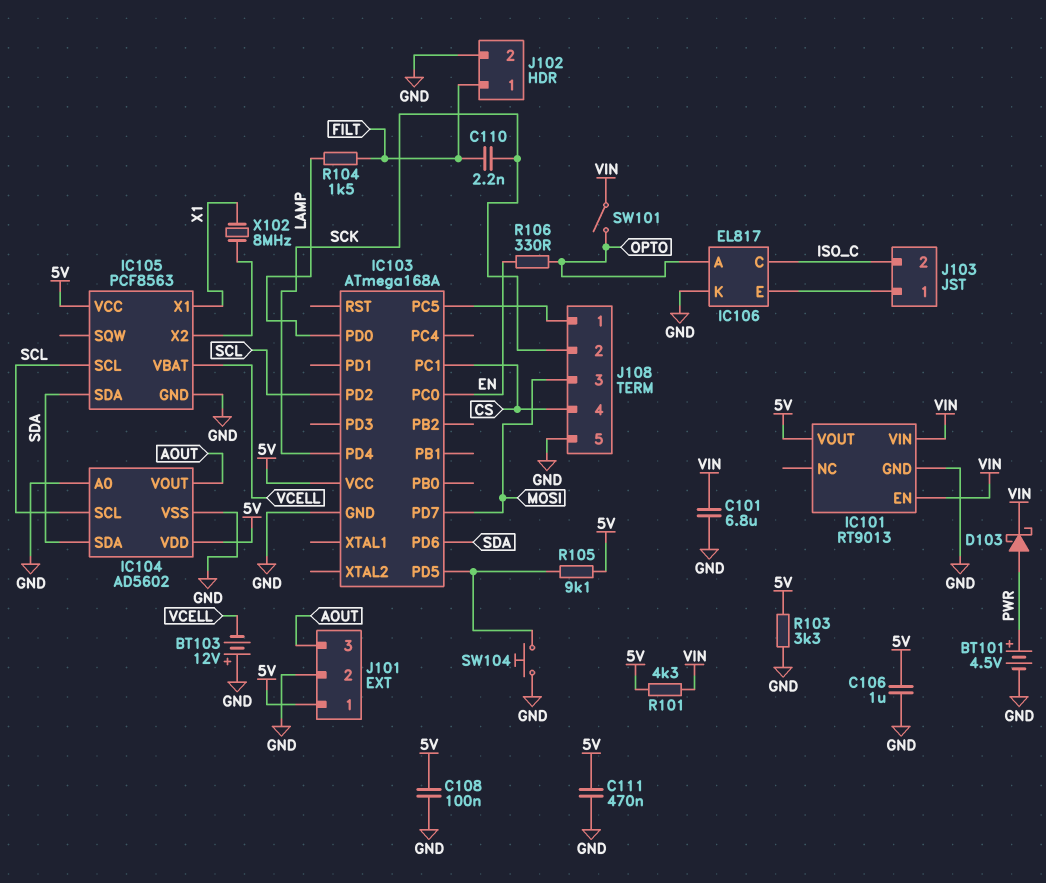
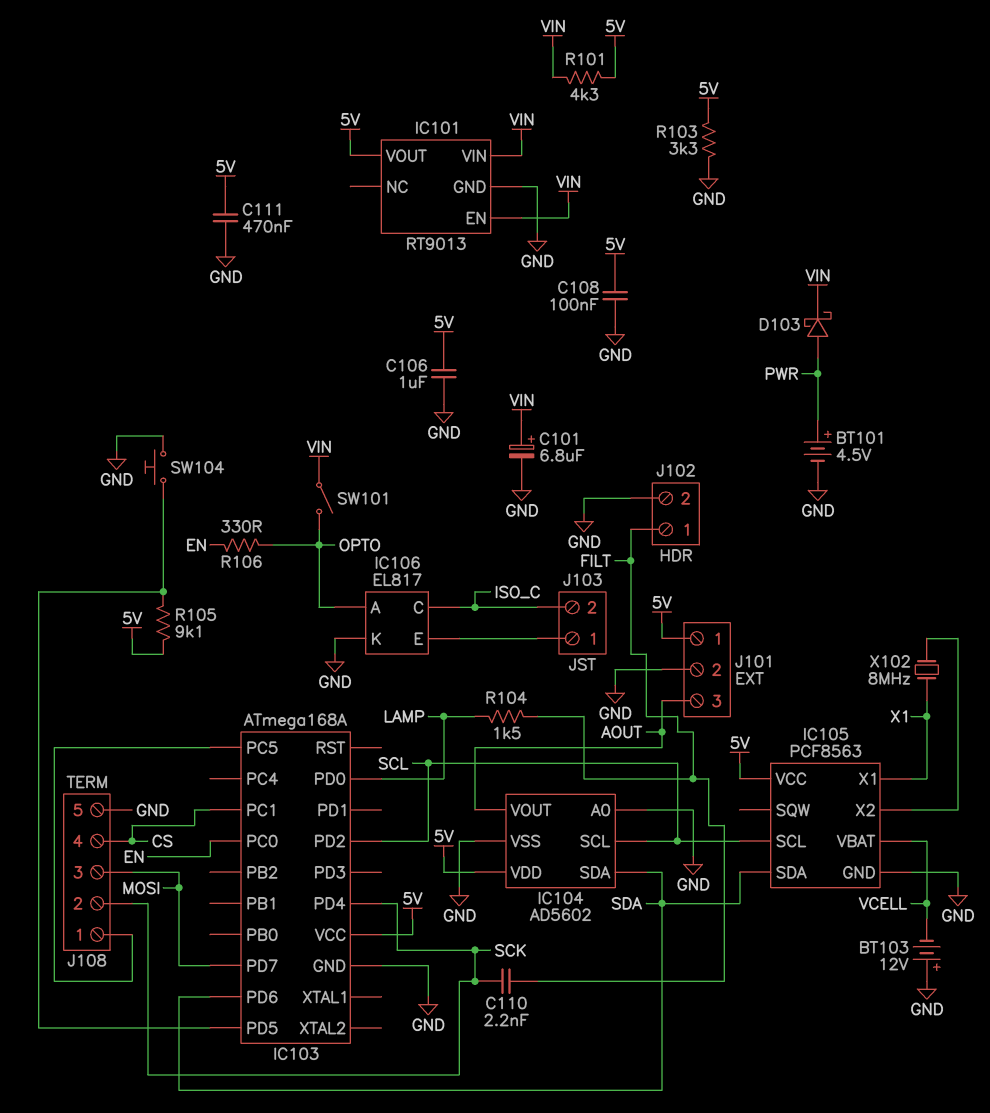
C101: 6.8uF (GND, VIN) -> 6.8uF (plus VIN, minus GND)

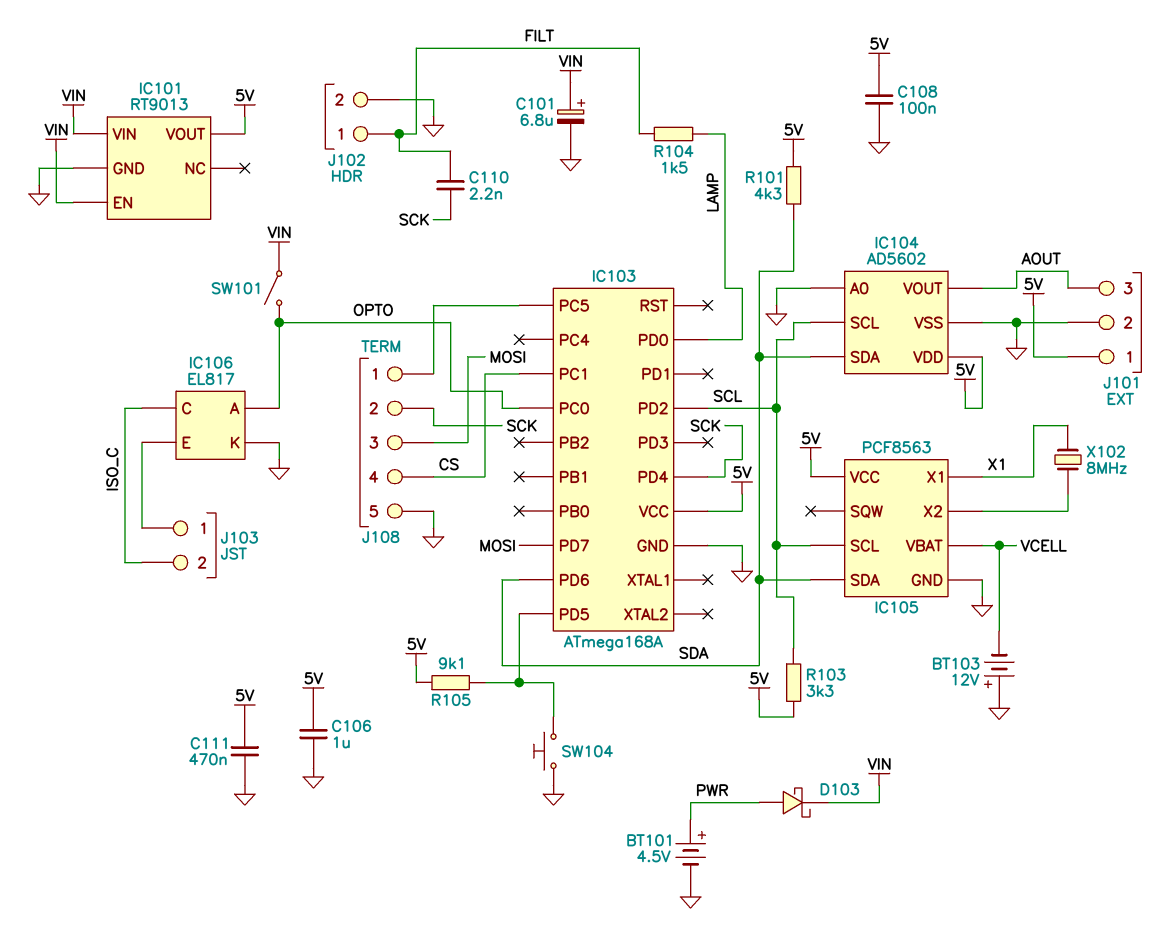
IC103 pin PC0: EN -> OPTO
R101: 4.3k (5V, VIN) -> 4.3k (5V, SDA)
R103: 3.3k (5V, GND) -> 3.3k (5V, SCL)
R106: 330 (EN, OPTO) -> none

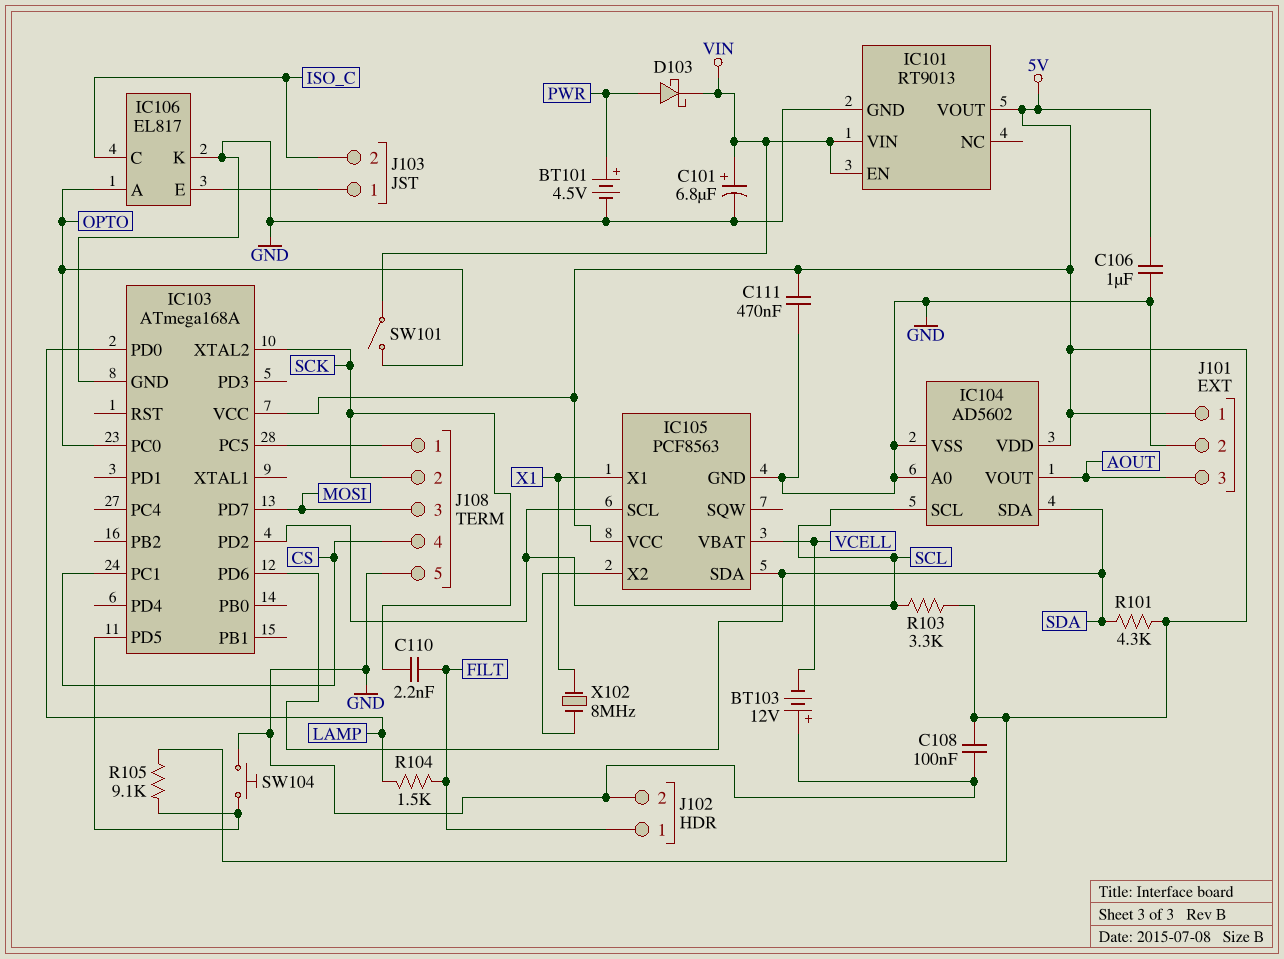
IC103 pin PD4: SCK -> none
IC103 pin XTAL2: none -> SCK

